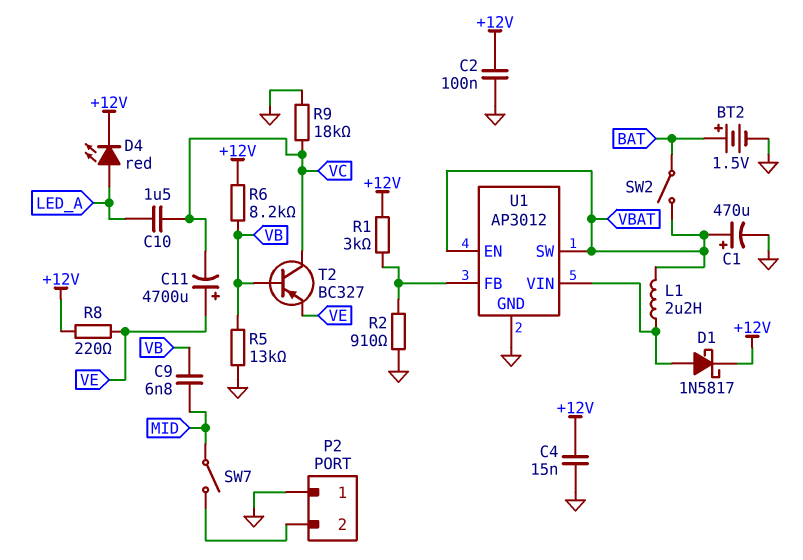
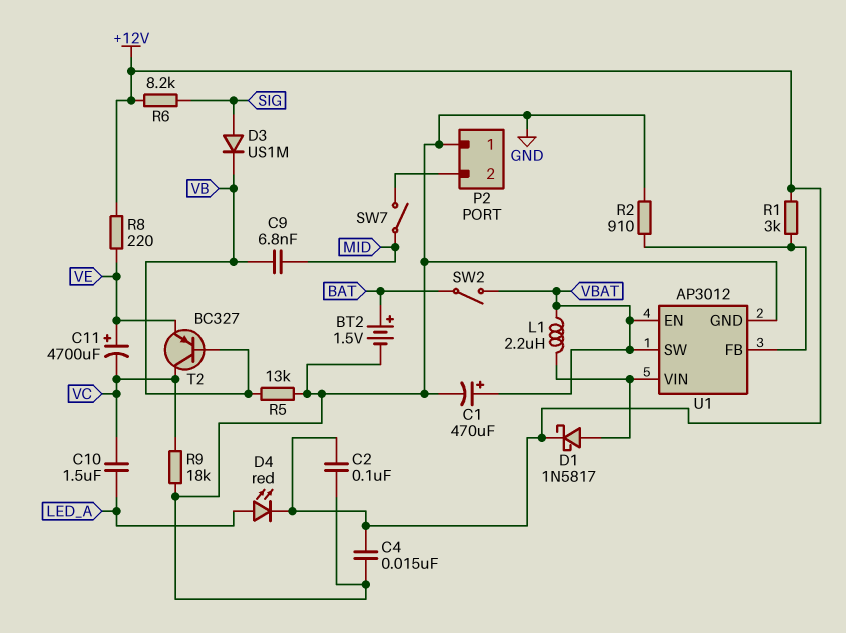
D3: none -> diode US1M (A SIG, K VB)
R6: 8.2k (+12V, VB) -> 8.2k (+12V, SIG)

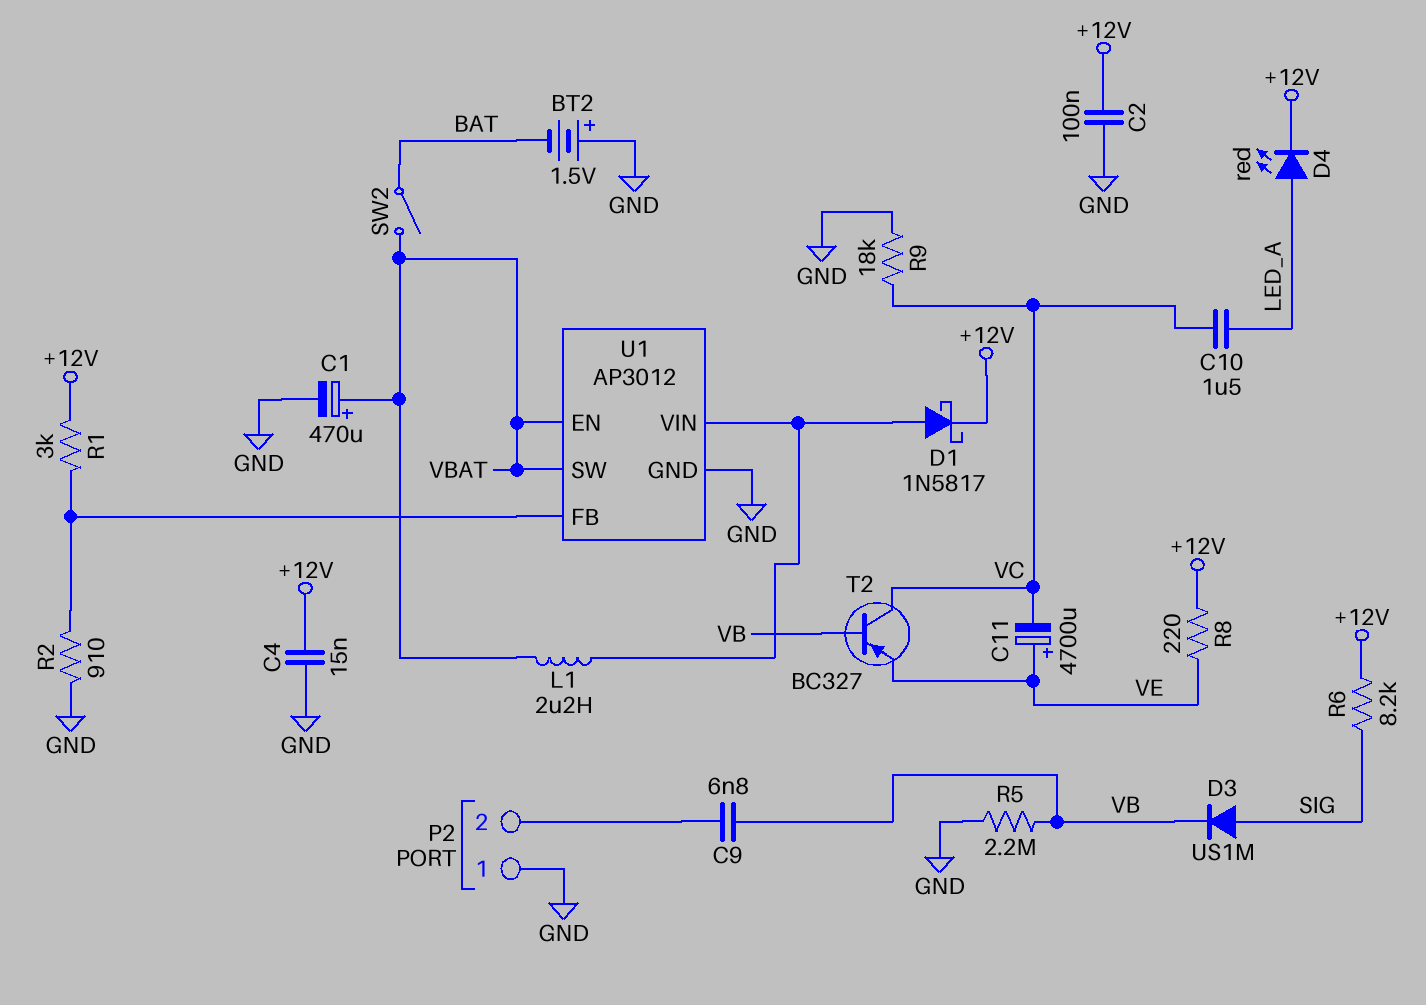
BT2: 1.5V (plus BAT, minus GND) -> 1.5V (plus GND, minus BAT)
C9: 6.8nF (MID, VB) -> 6.8nF (P2/2, VB)
R5: 13k (GND, VB) -> 2.2M (GND, VB)
SW7: switch (MID, P2/2) -> none

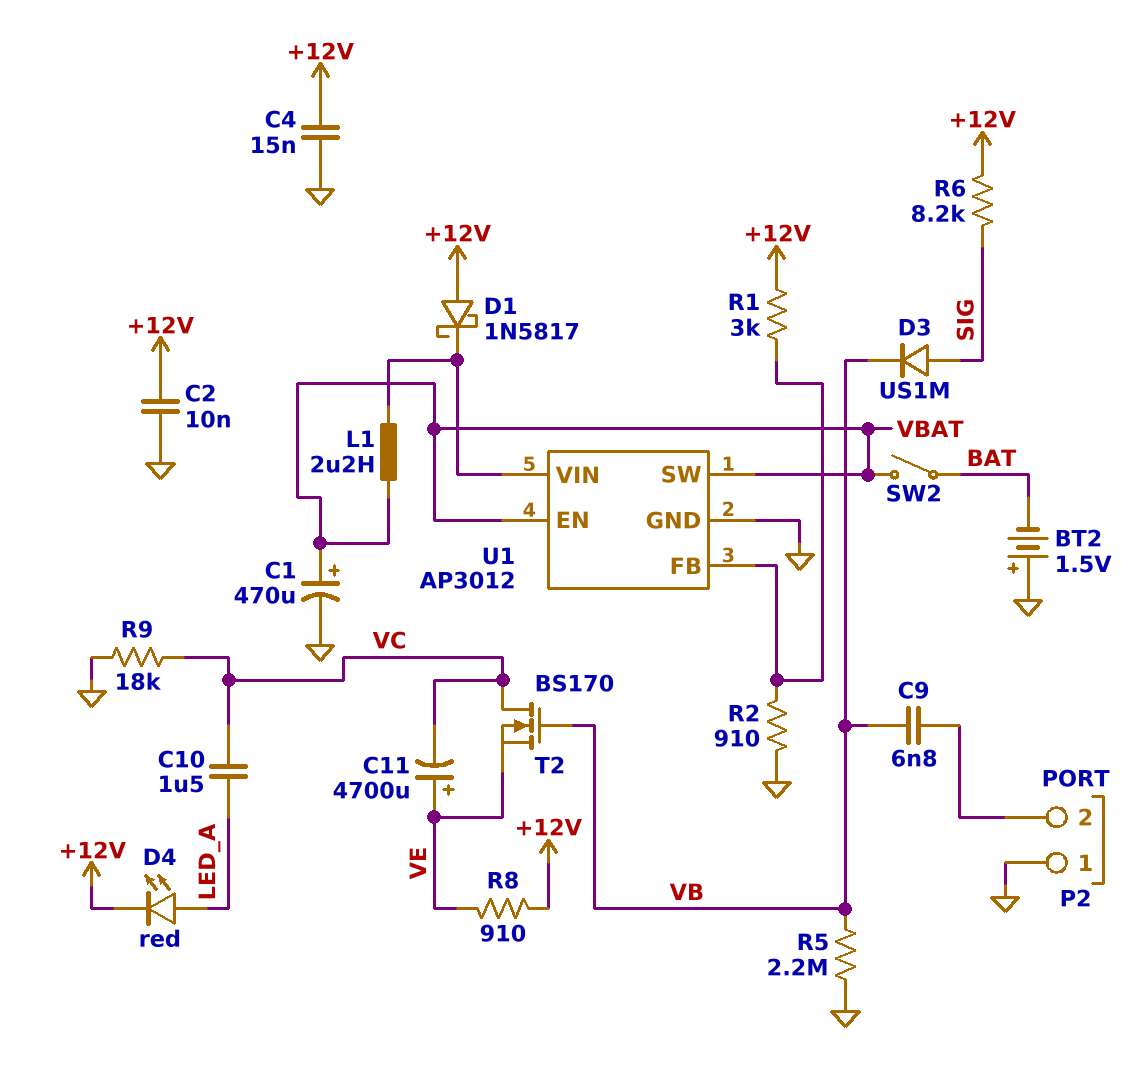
C2: 100nF (+12V, GND) -> 10nF (+12V, GND)
D1: schottky 1N5817 (A U1/VIN, K +12V) -> schottky 1N5817 (A +12V, K U1/VIN)
R8: 220 (+12V, VE) -> 910 (+12V, VE)
T2: PNP BC327 (B VB, C VC, E VE) -> NMOS BS170 (G VB, D VC, S VE)

